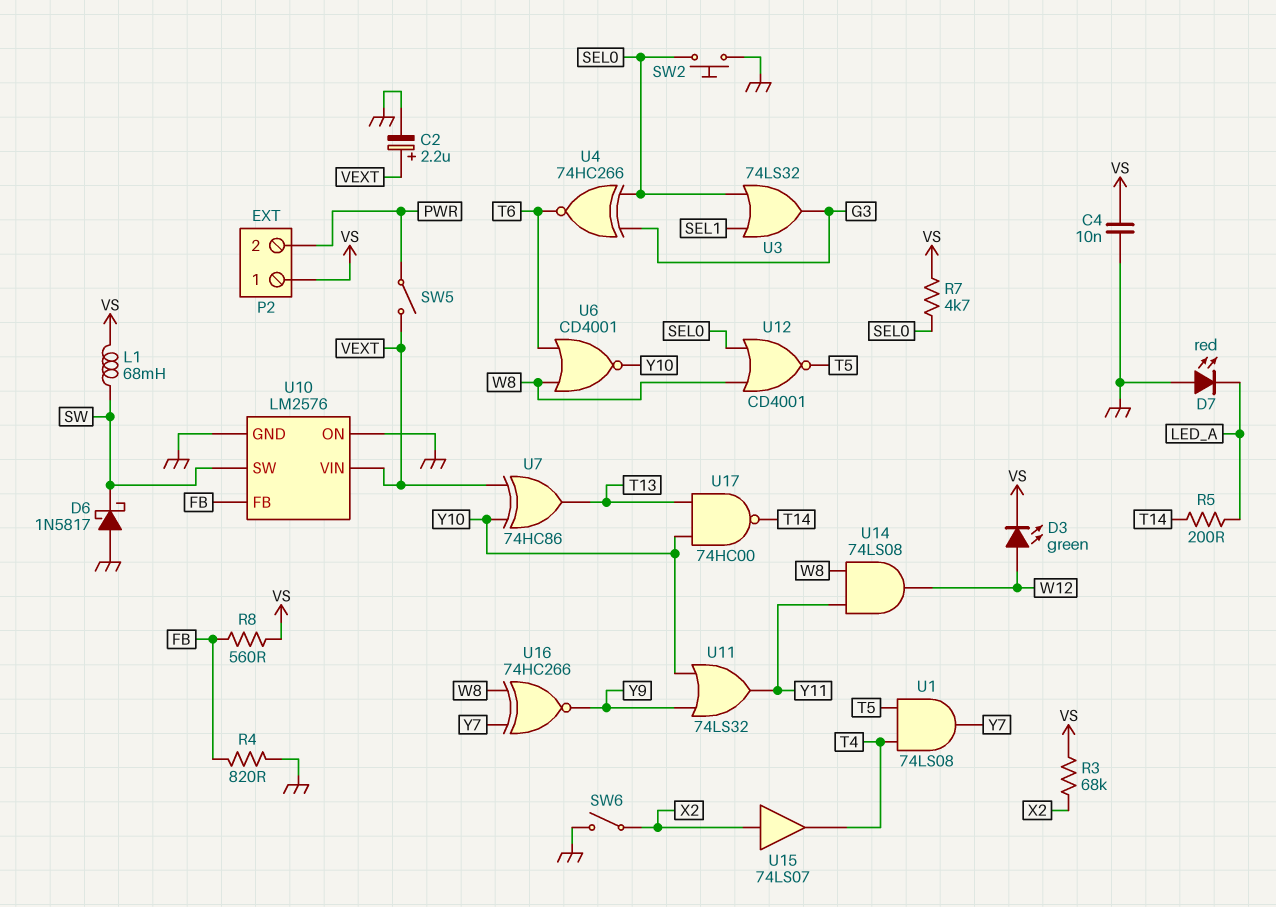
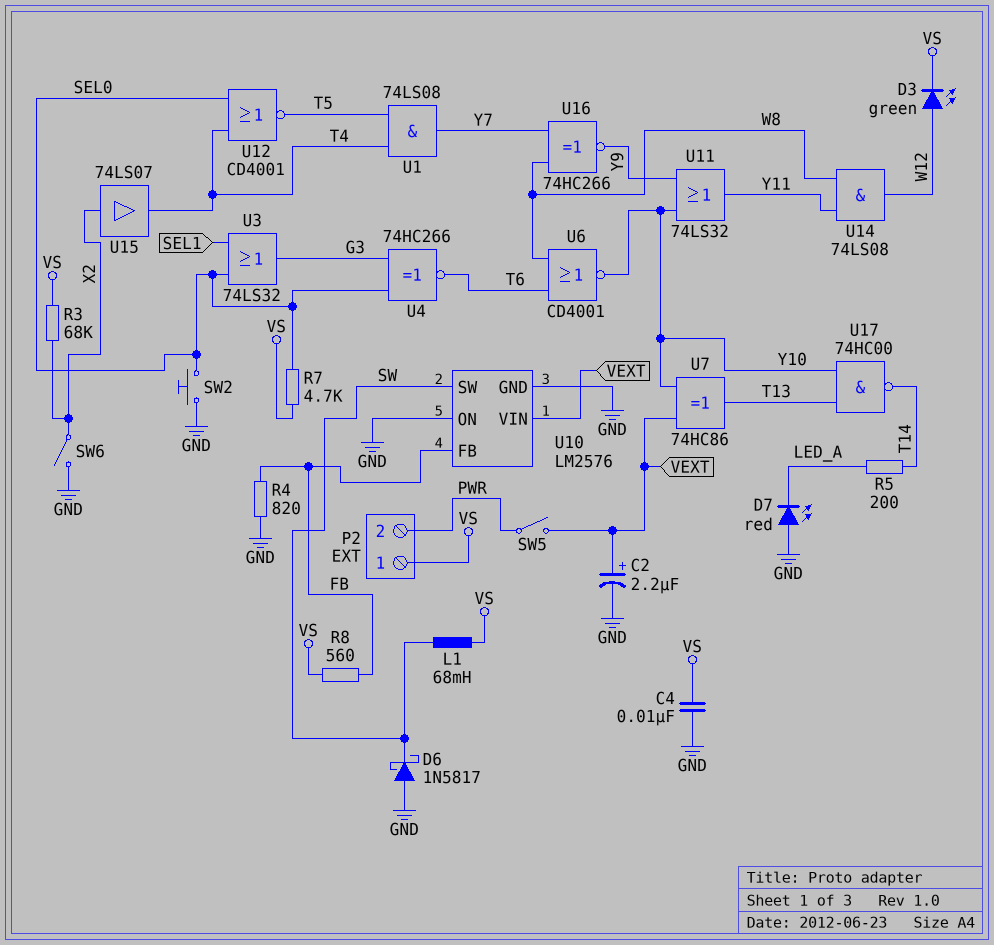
U12: NOR CD4001 (in SEL0, in W8, out T5) -> NOR CD4001 (in SEL0, in T4, out T5)

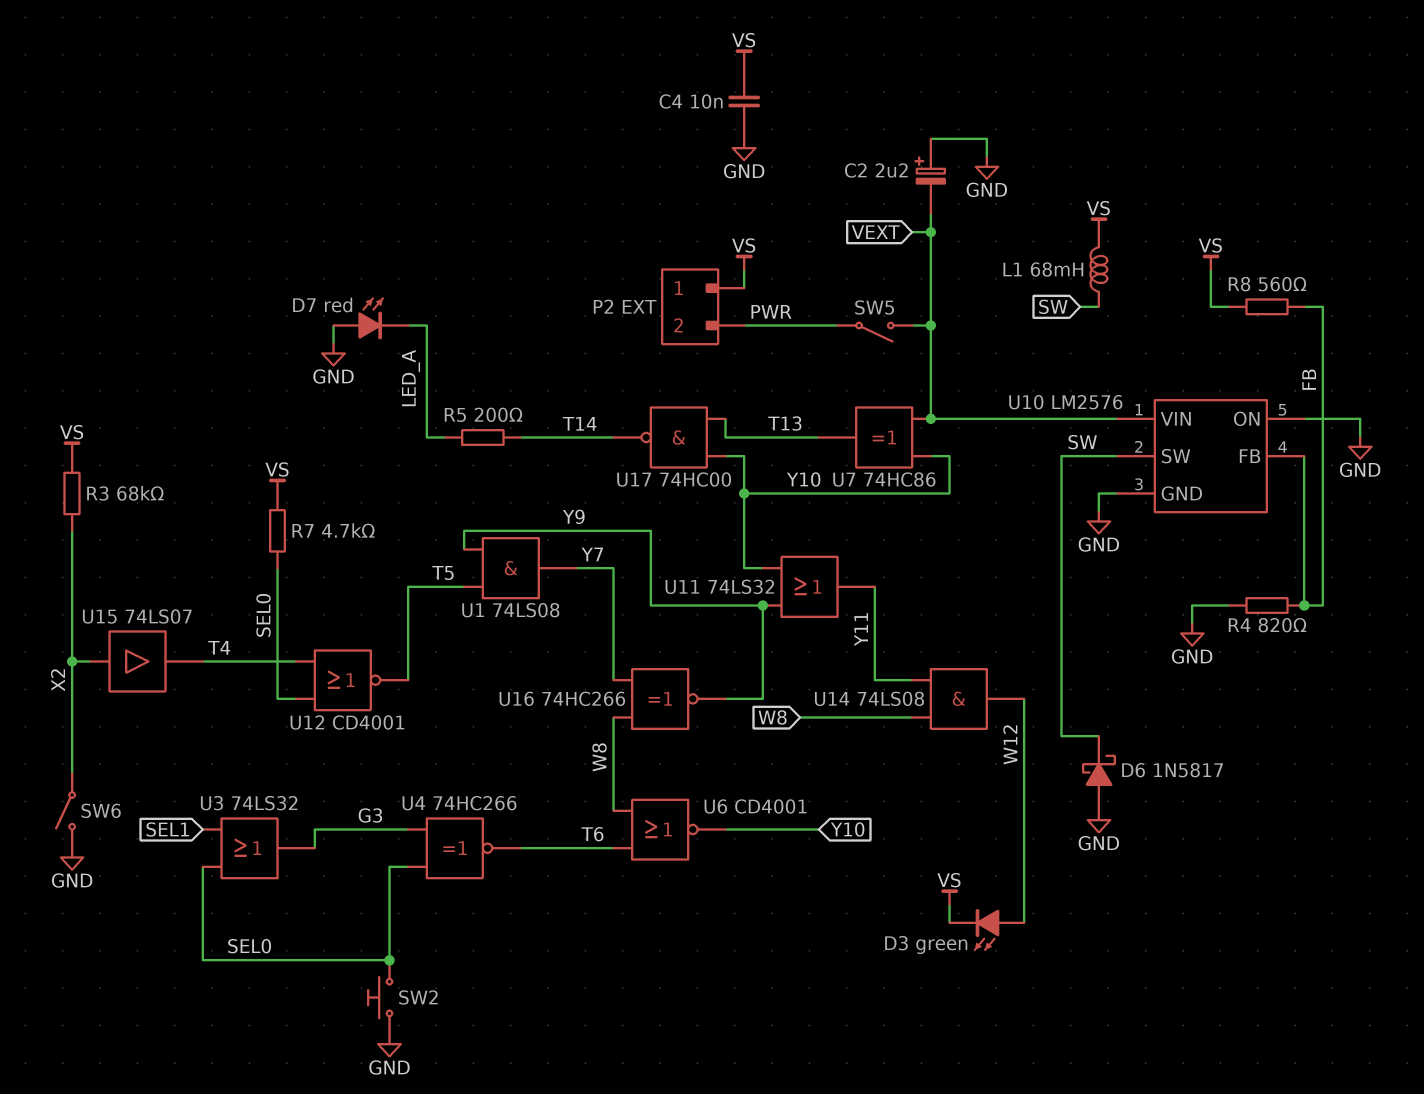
C2: 2.2uF (plus VEXT, minus GND) -> 2.2uF (plus GND, minus VEXT)
U1: AND 74LS08 (in T4, in T5, out Y7) -> AND 74LS08 (in T5, in Y9, out Y7)

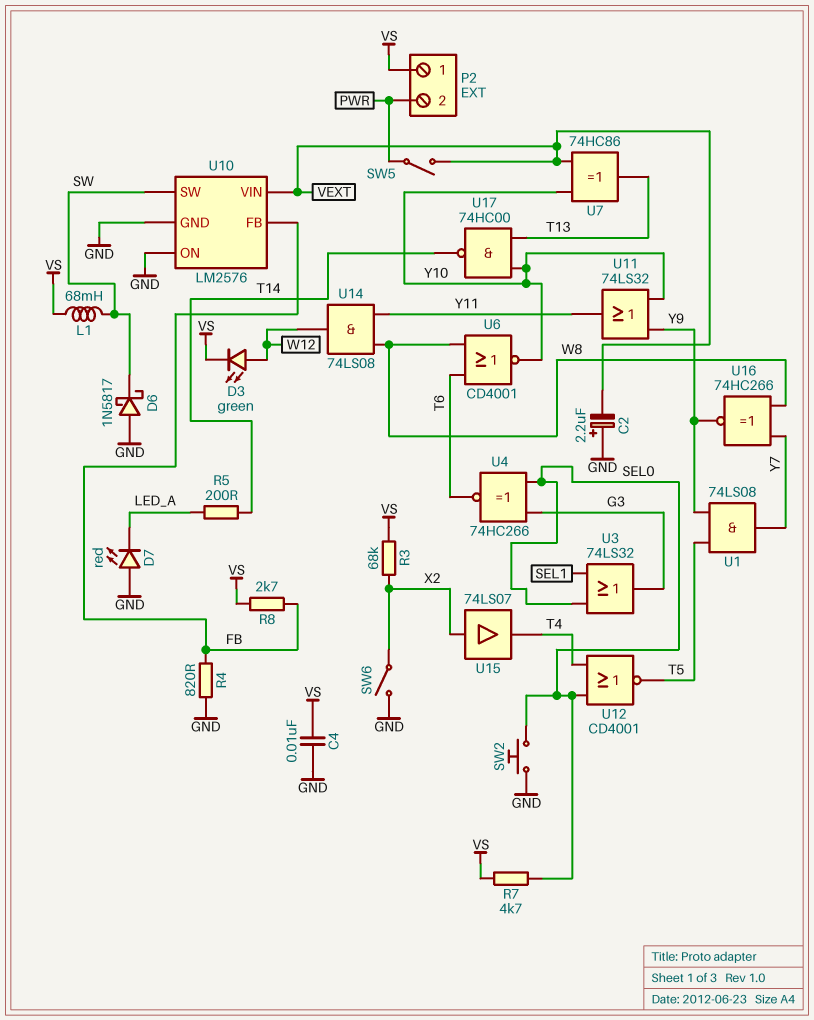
R8: 560 (FB, VS) -> 2.7k (FB, VS)

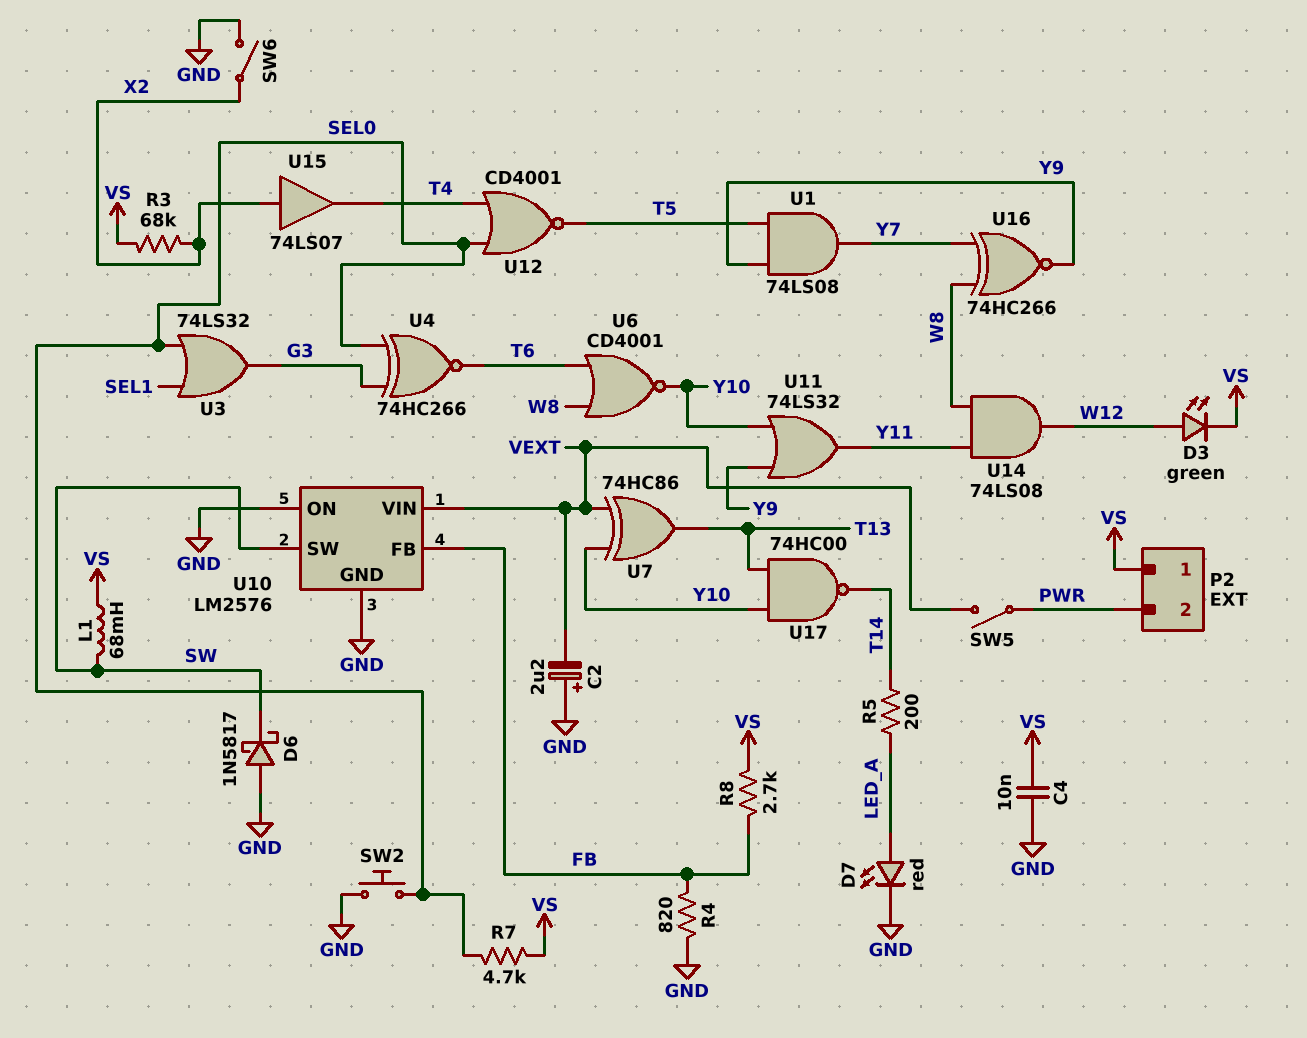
D7: LED red (A GND, K LED_A) -> LED red (A LED_A, K GND)

